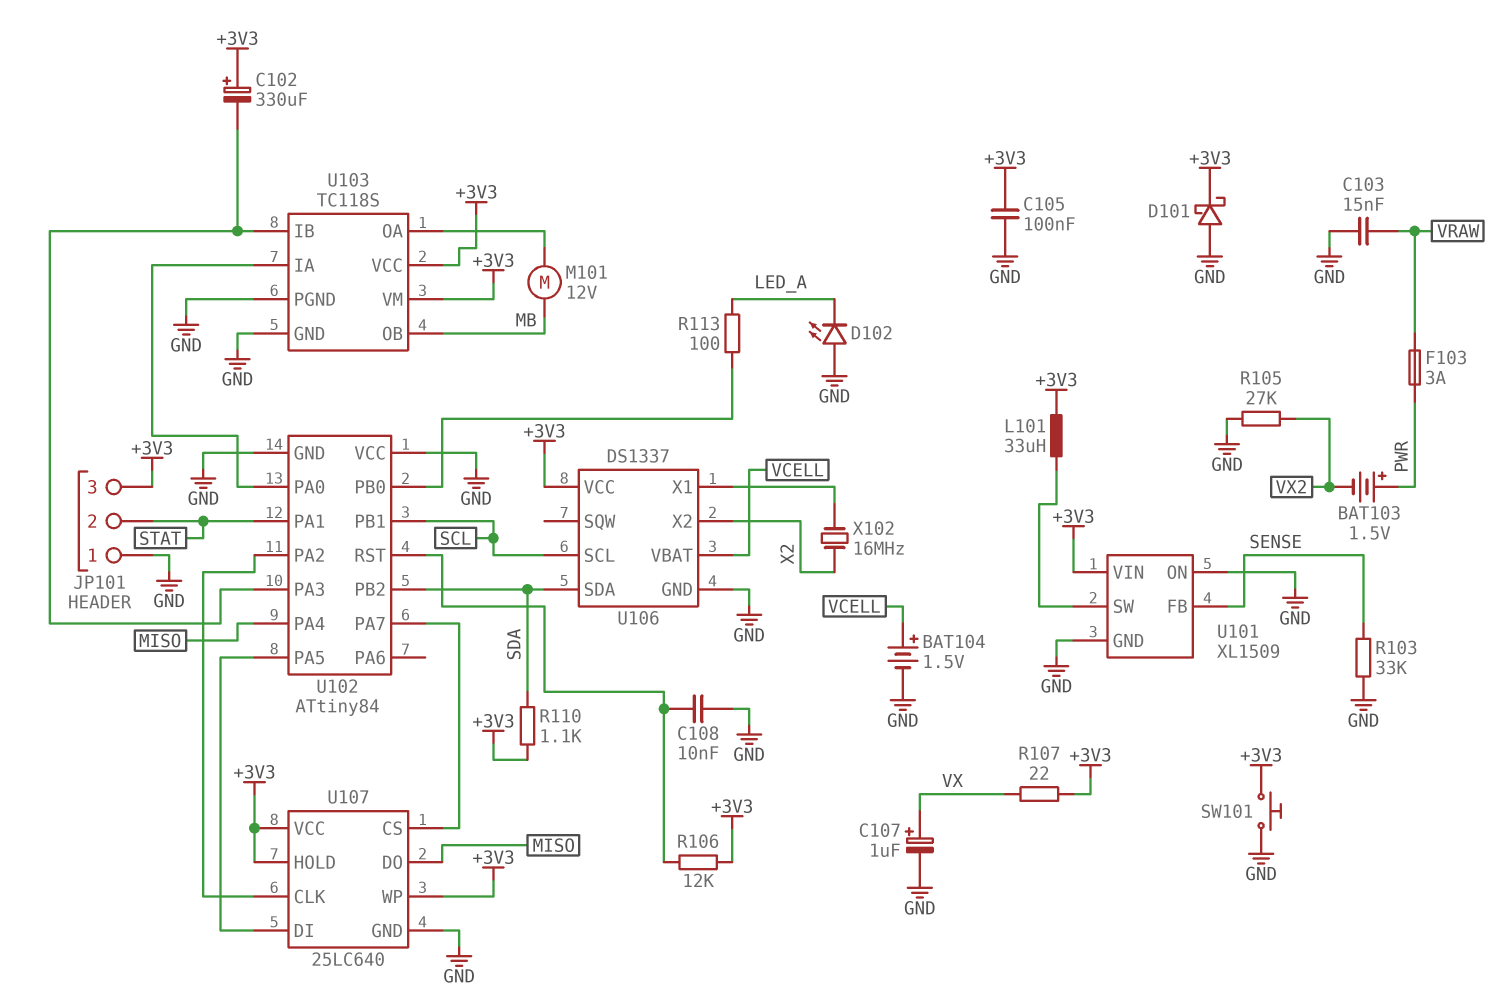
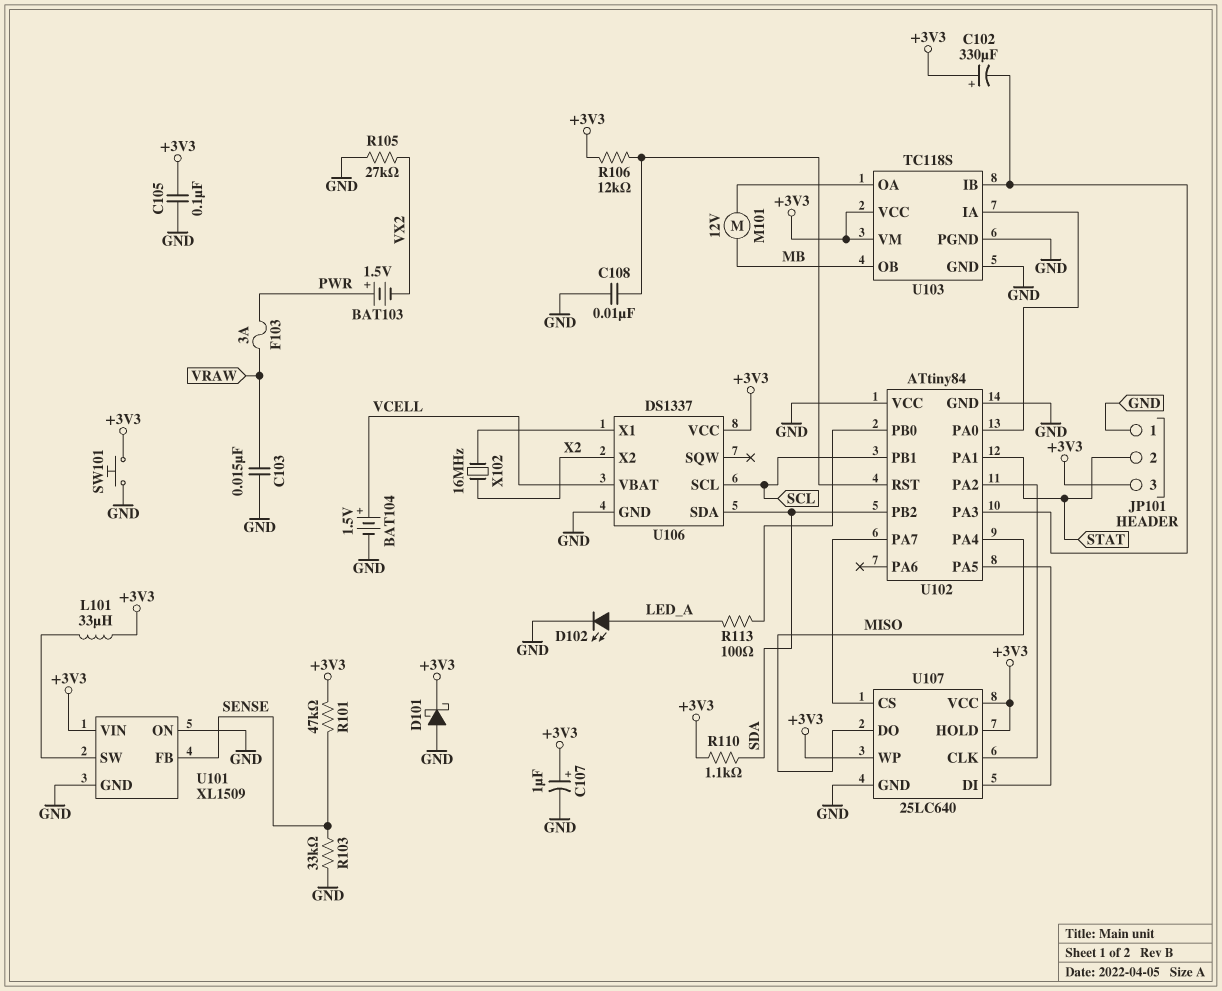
C107: 1uF (plus VX, minus GND) -> 1uF (plus +3V3, minus GND)
D102: LED (A GND, K LED_A) -> LED (A LED_A, K GND)
R101: none -> 47k (+3V3, SENSE)
R107: 22 (+3V3, VX) -> none

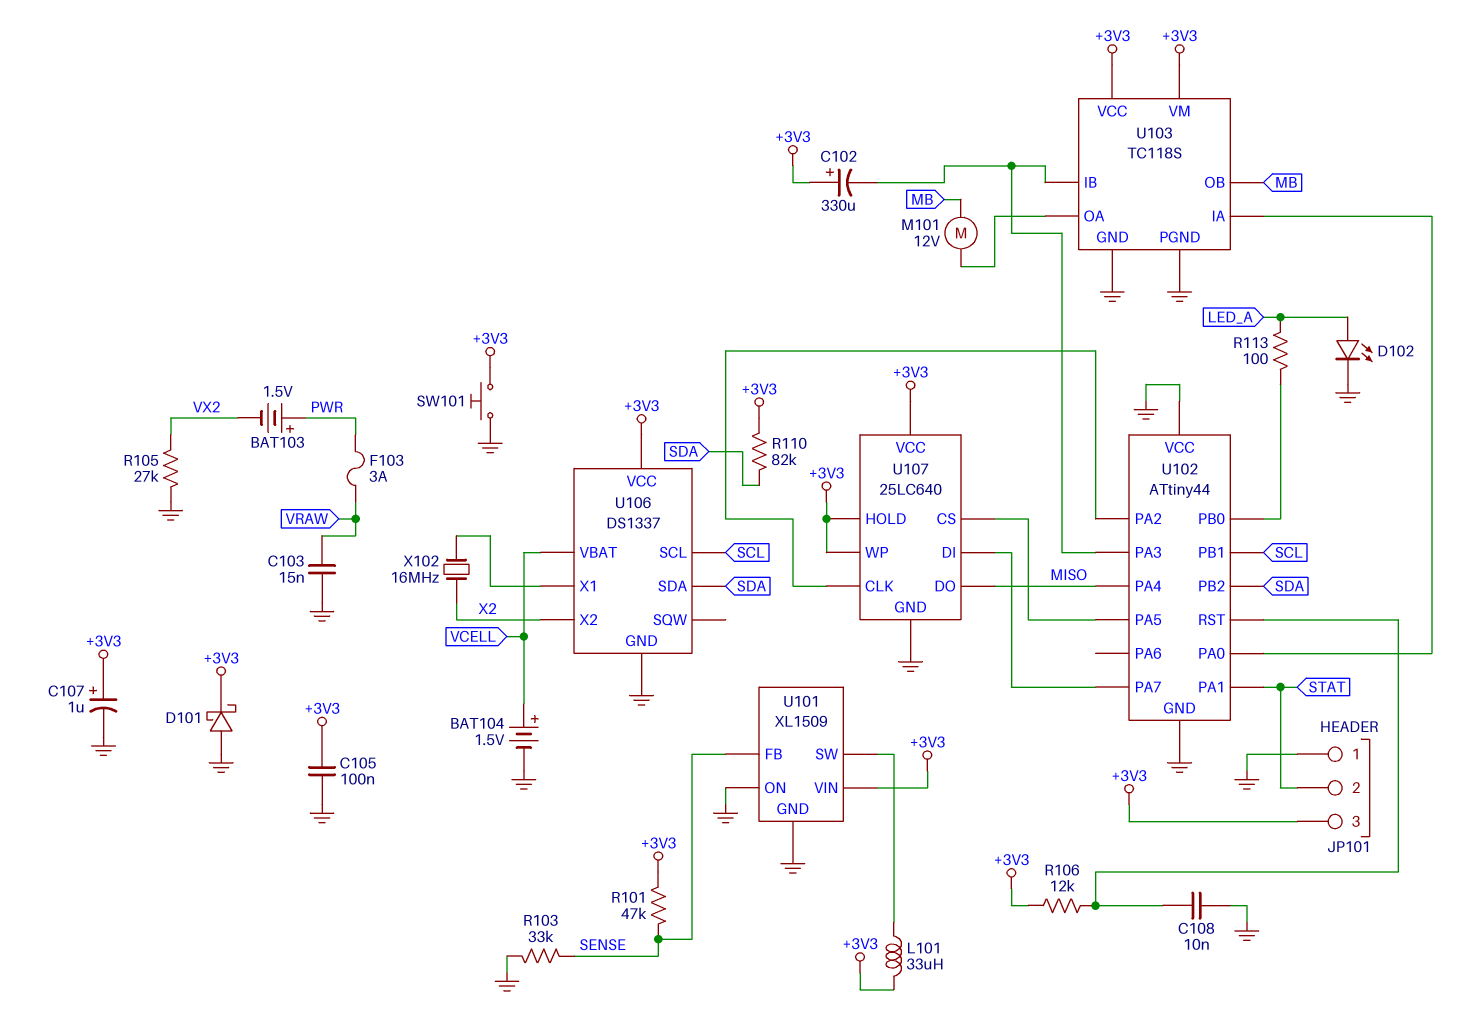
R110: 1.1k (+3V3, SDA) -> 82k (+3V3, SDA)
U102: ATtiny84 -> ATtiny44
U107 pin CS: U102/PA7 -> U102/PA5
U107 pin DI: U102/PA5 -> U102/PA7

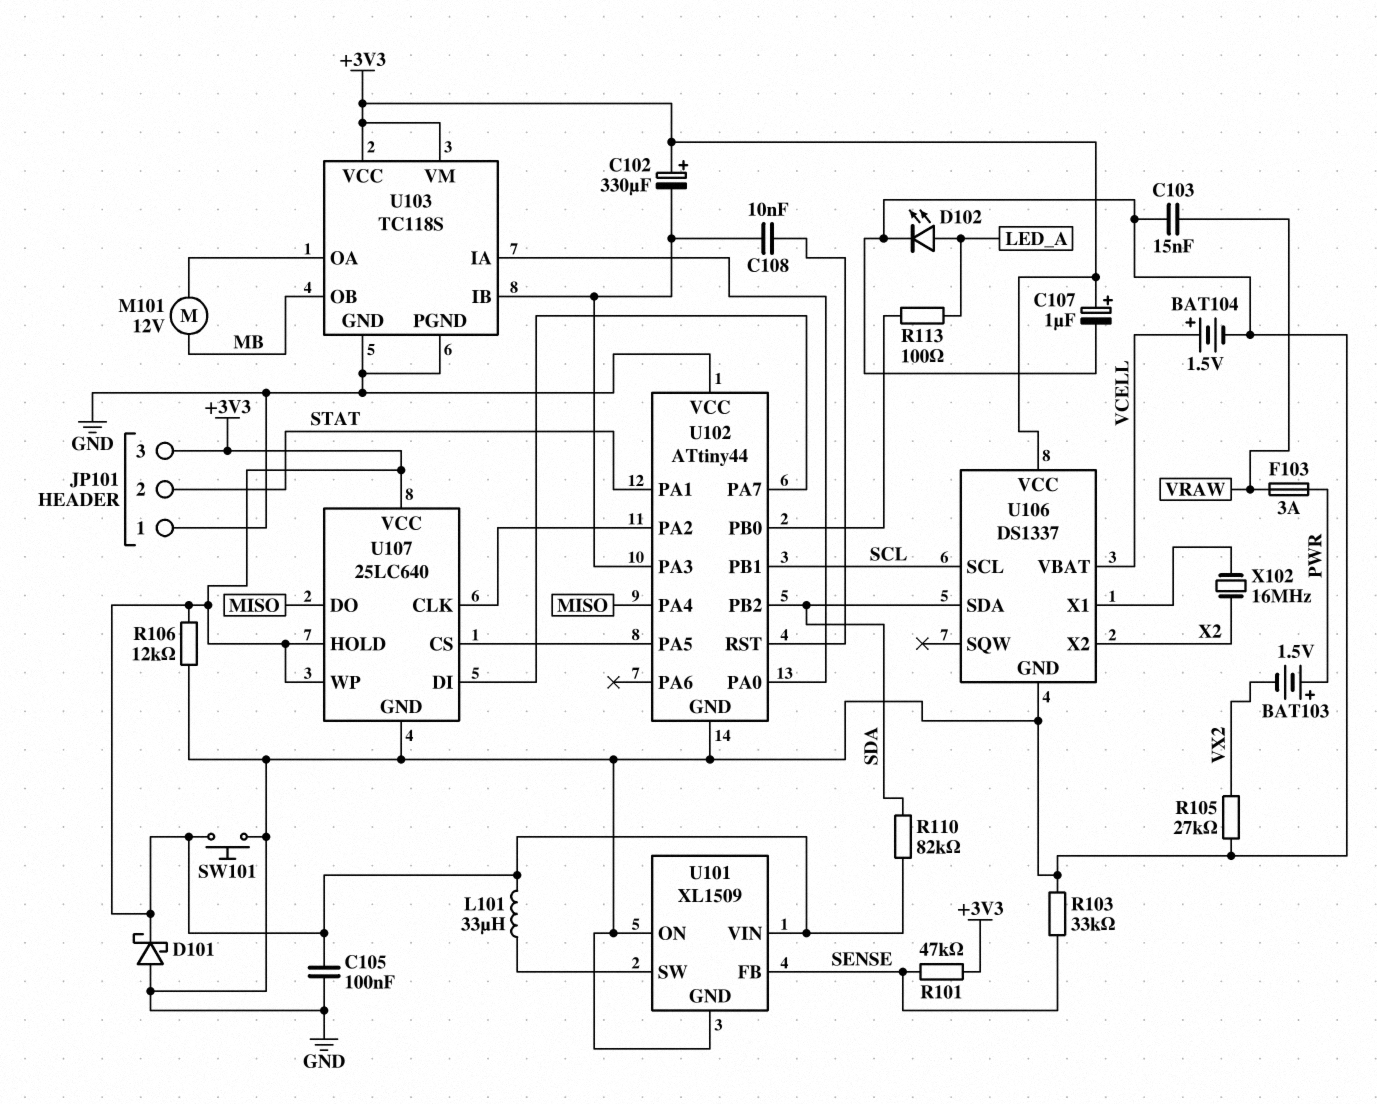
C108: 10nF (GND, U102/RST) -> 10nF (U102/PA3, U102/RST)
R106: 12k (+3V3, U102/RST) -> 12k (+3V3, GND)

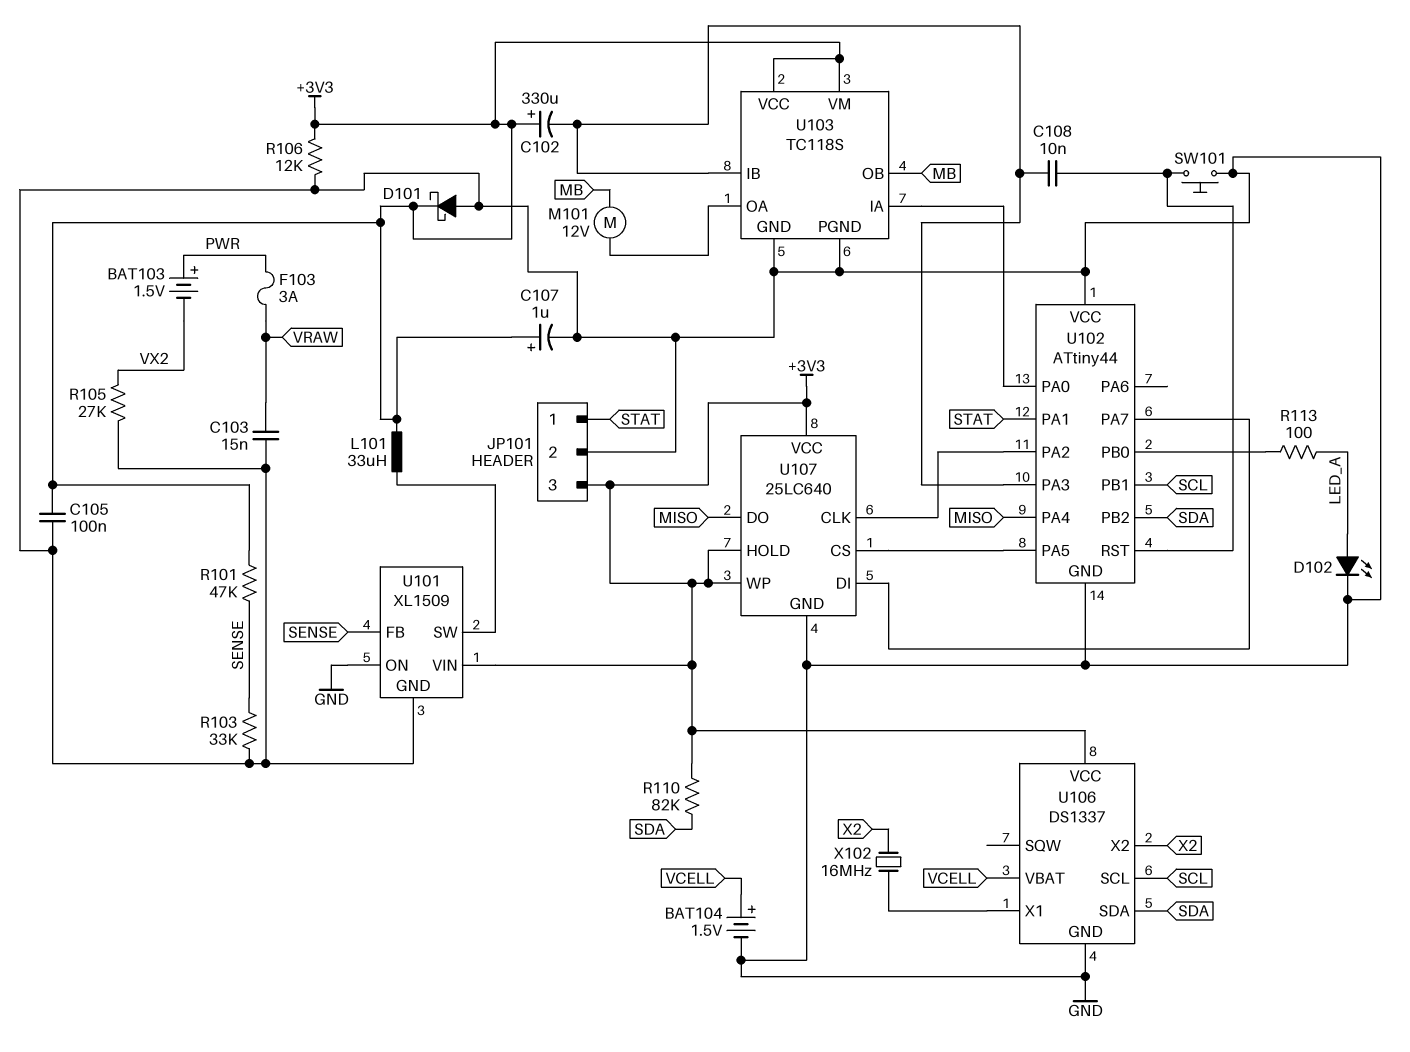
JP101 pin 1: GND -> STAT
JP101 pin 2: STAT -> GND
SW101: button (+3V3, GND) -> button (GND, U102/RST)

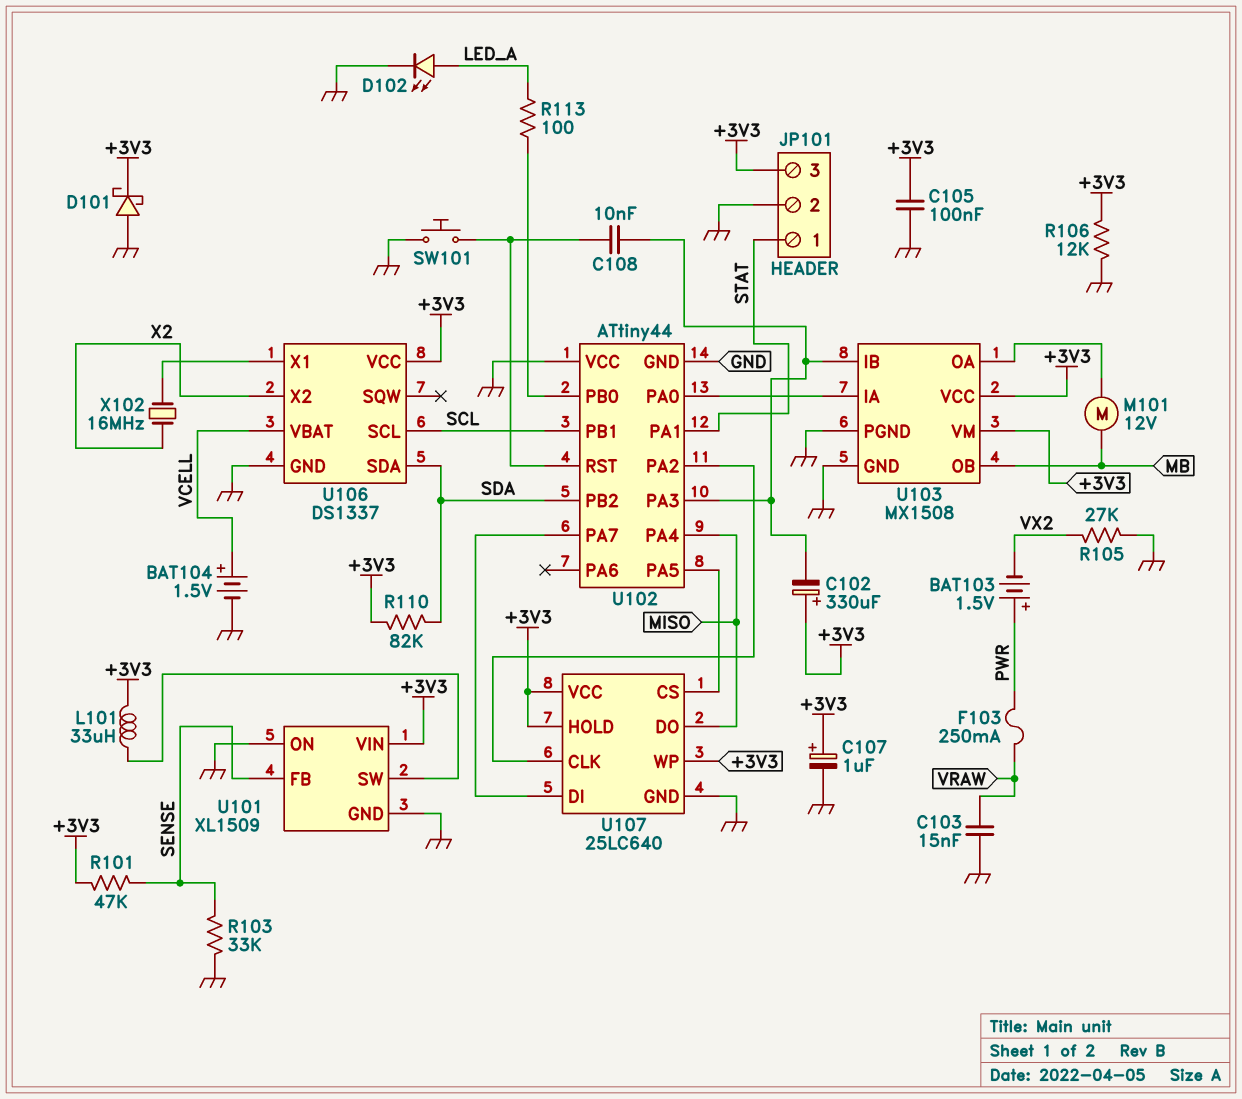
F103: 3A (PWR, VRAW) -> 250mA (PWR, VRAW)
U103: TC118S -> MX1508

